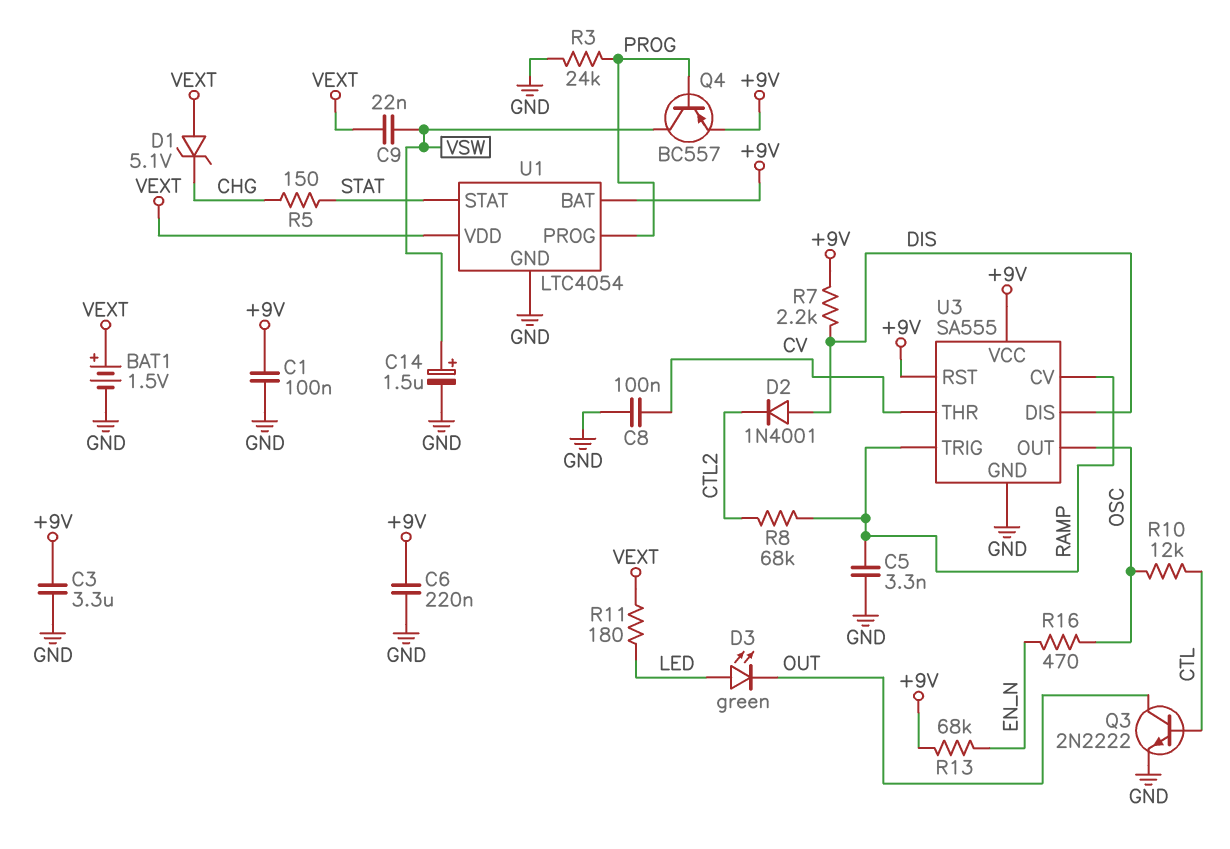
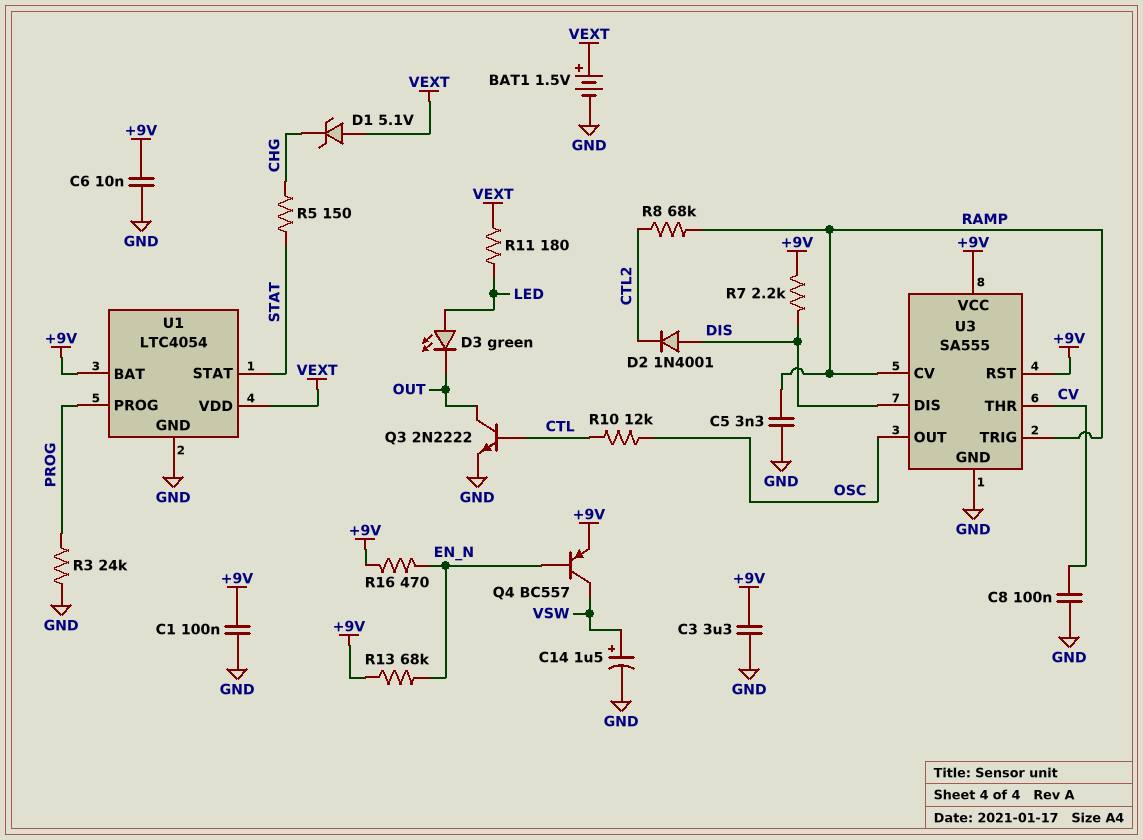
C6: 220nF (+9V, GND) -> 10nF (+9V, GND)
C9: 22nF (VEXT, VSW) -> none
Q4: PNP BC557 (B PROG, C VSW, E +9V) -> PNP BC557 (B EN_N, C VSW, E +9V)
R16: 470 (EN_N, OSC) -> 470 (+9V, EN_N)

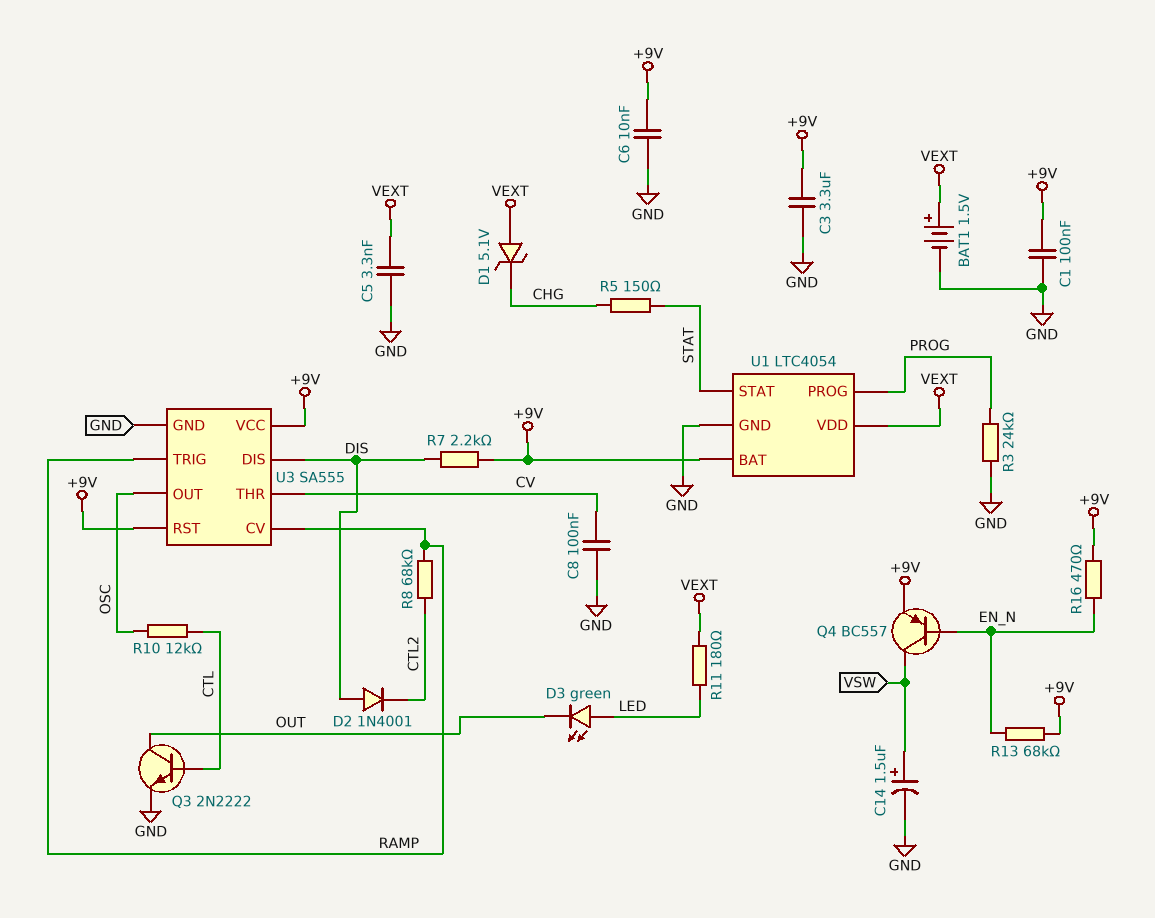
C5: 3.3nF (GND, RAMP) -> 3.3nF (GND, VEXT)

